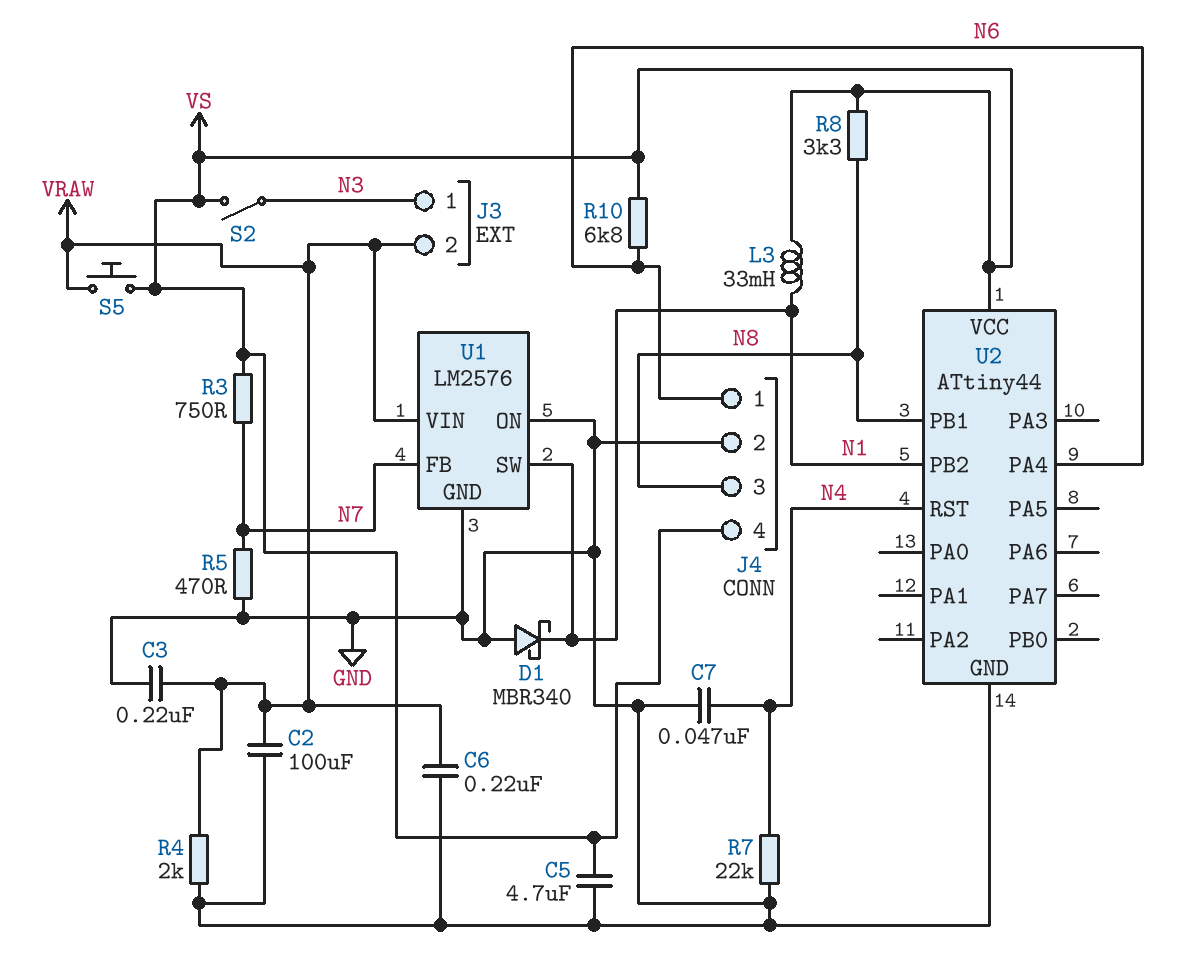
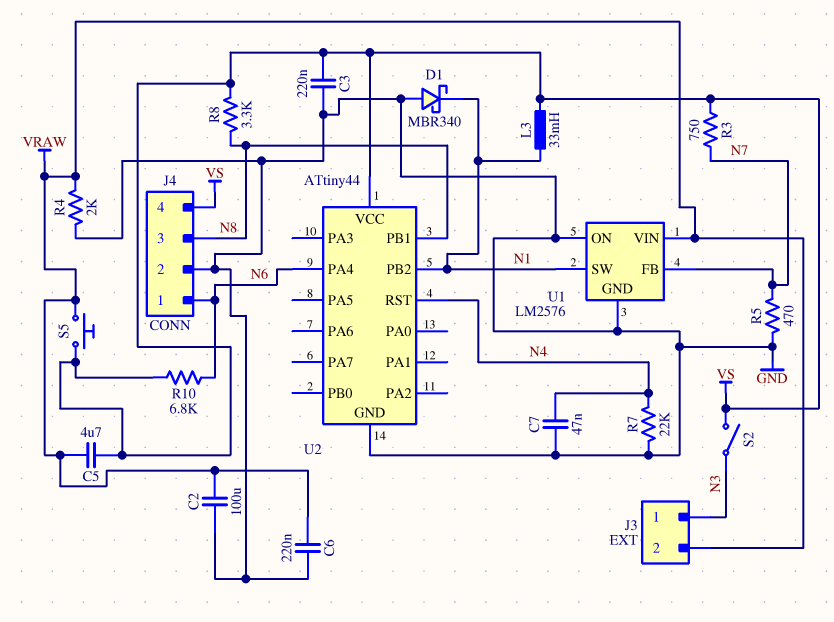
C3: 220nF (GND, VRAW) -> 220nF (GND, VS)
C5: 4.7uF (GND, VS) -> 4.7uF (VRAW, VS)

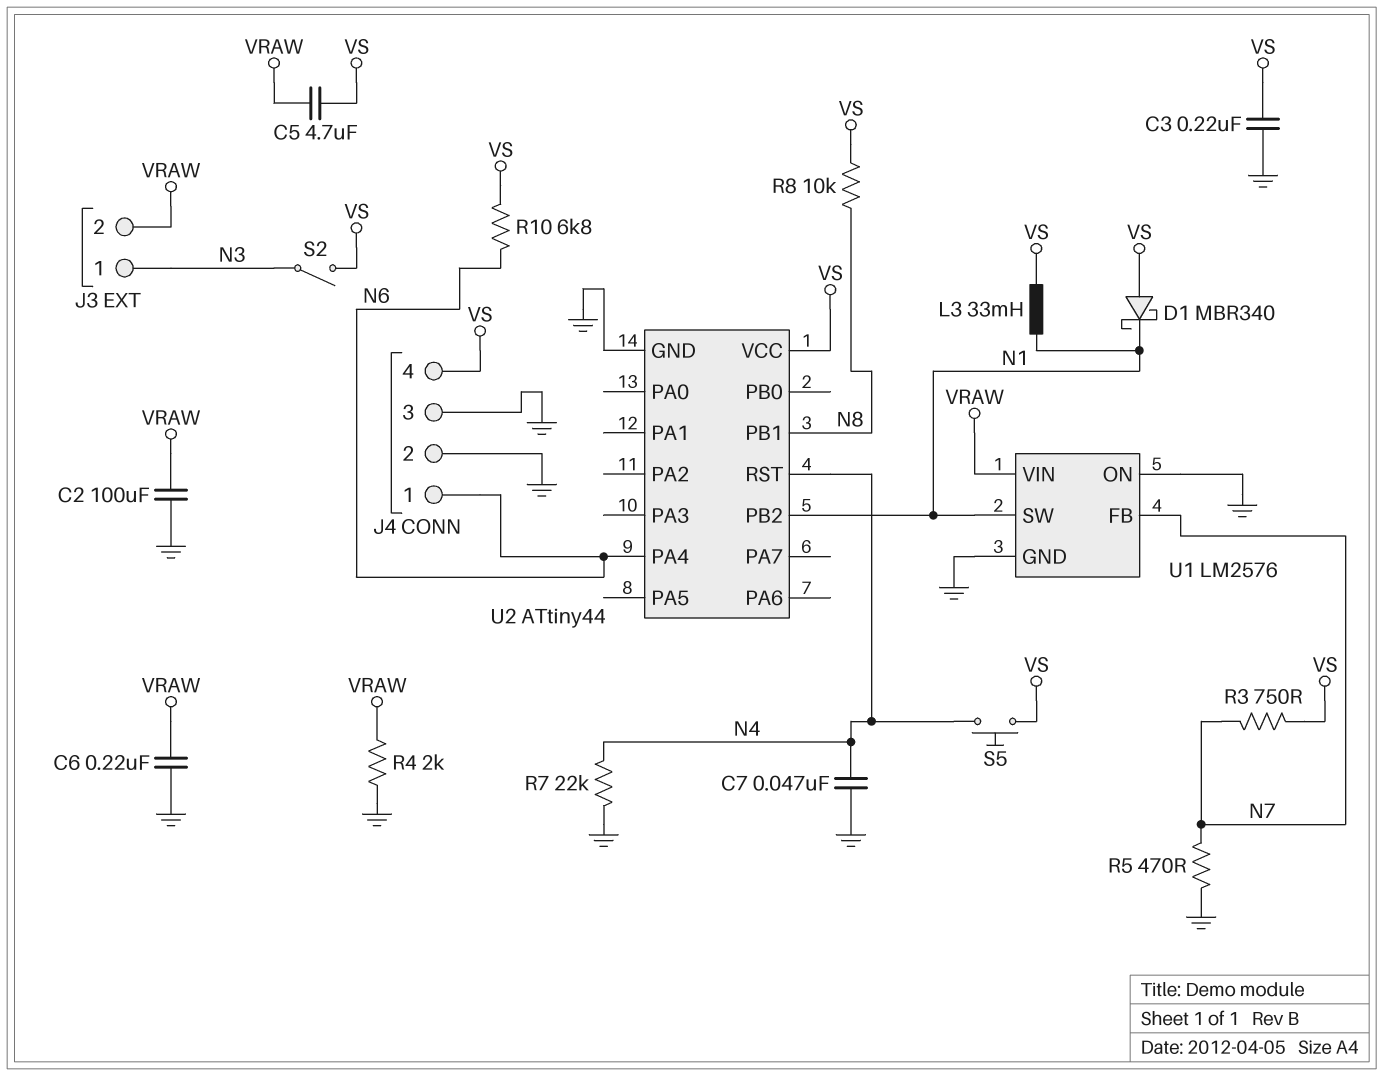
D1: schottky MBR340 (A GND, K N1) -> schottky MBR340 (A VS, K N1)
J4 pin 3: N8 -> GND
R8: 3.3k (N8, VS) -> 10k (N8, VS)
S5: button (VRAW, VS) -> button (N4, VS)

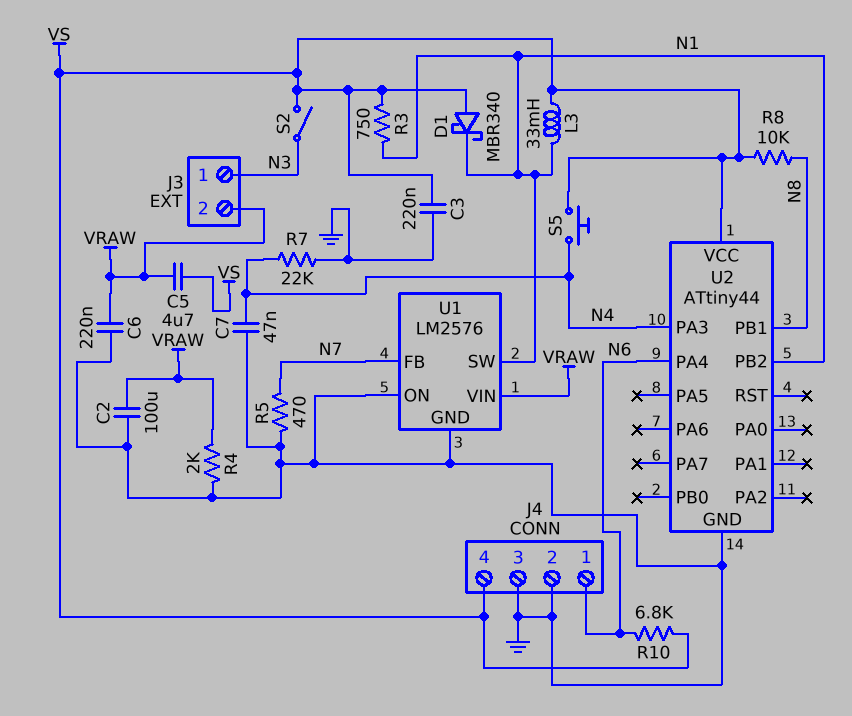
R3: 750 (N7, VS) -> 750 (N1, VS)
U2 pin PA3: none -> N4
U2 pin RST: N4 -> none

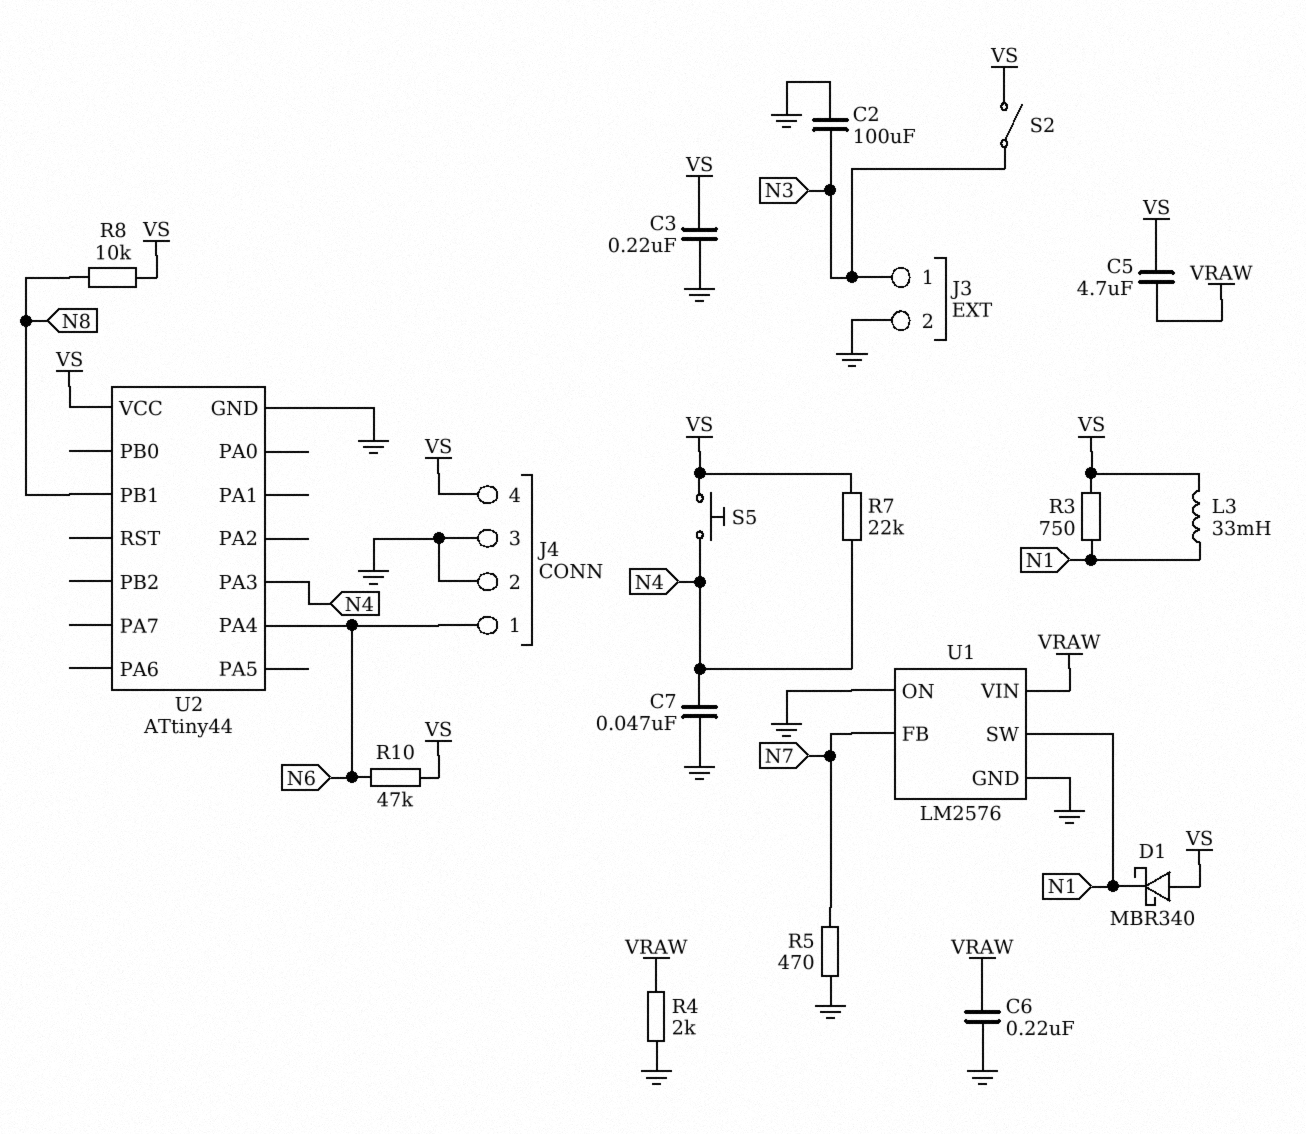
C2: 100uF (GND, VRAW) -> 100uF (GND, N3)
J3 pin 2: VRAW -> GND
R7: 22k (GND, N4) -> 22k (N4, VS)
R10: 6.8k (N6, VS) -> 47k (N6, VS)
U2 pin PB2: N1 -> none

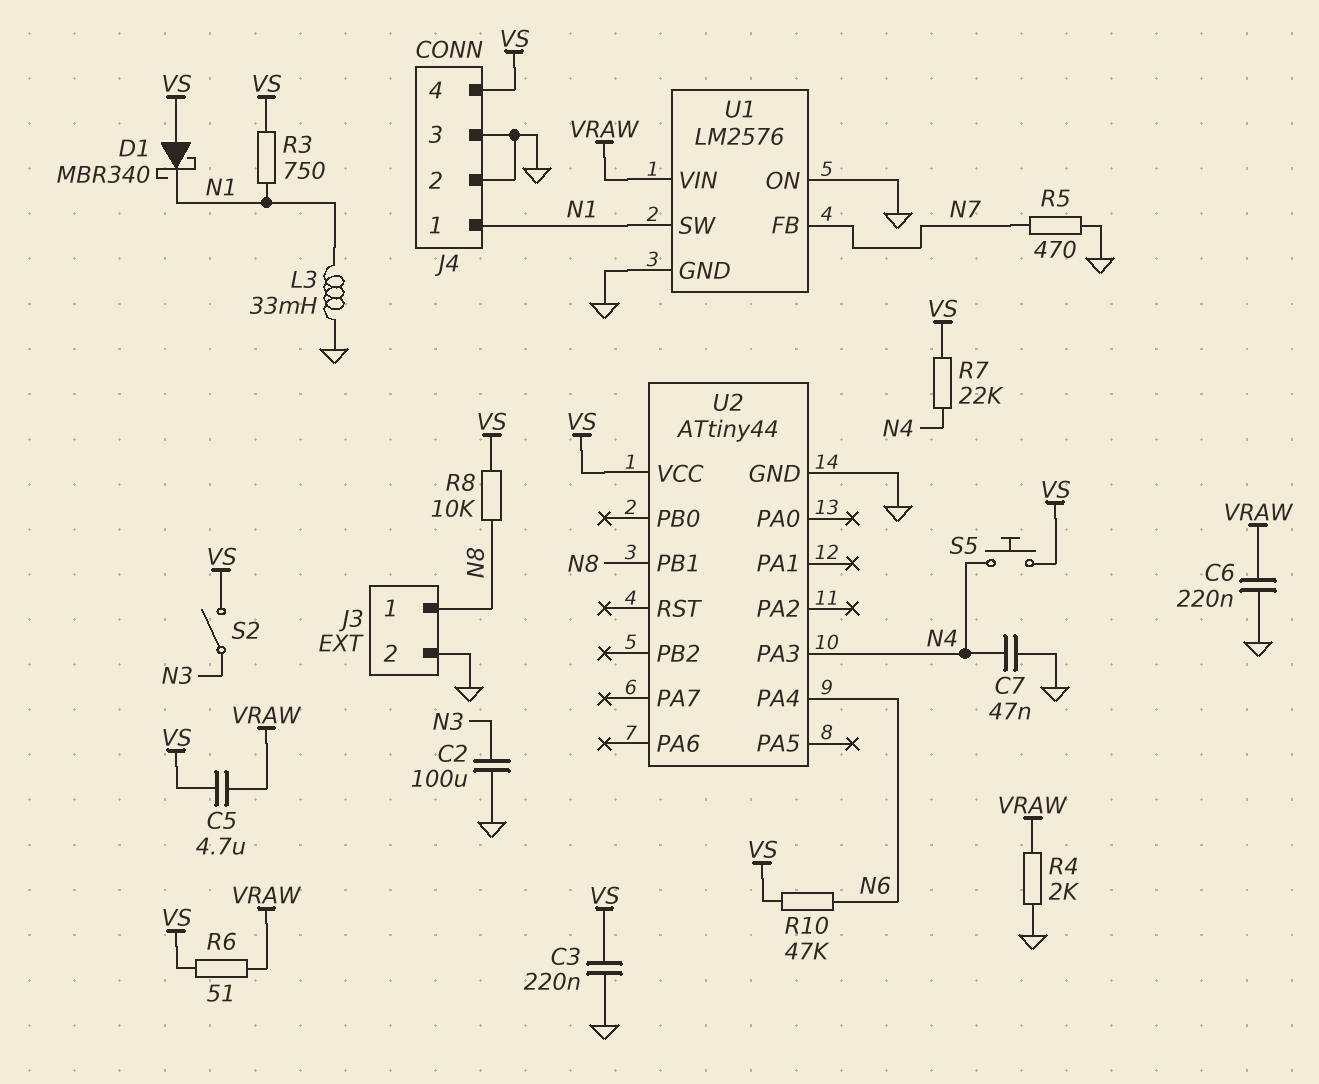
J3 pin 1: N3 -> N8
J4 pin 1: N6 -> N1
L3: 33mH (N1, VS) -> 33mH (GND, N1)
R6: none -> 51 (VRAW, VS)

